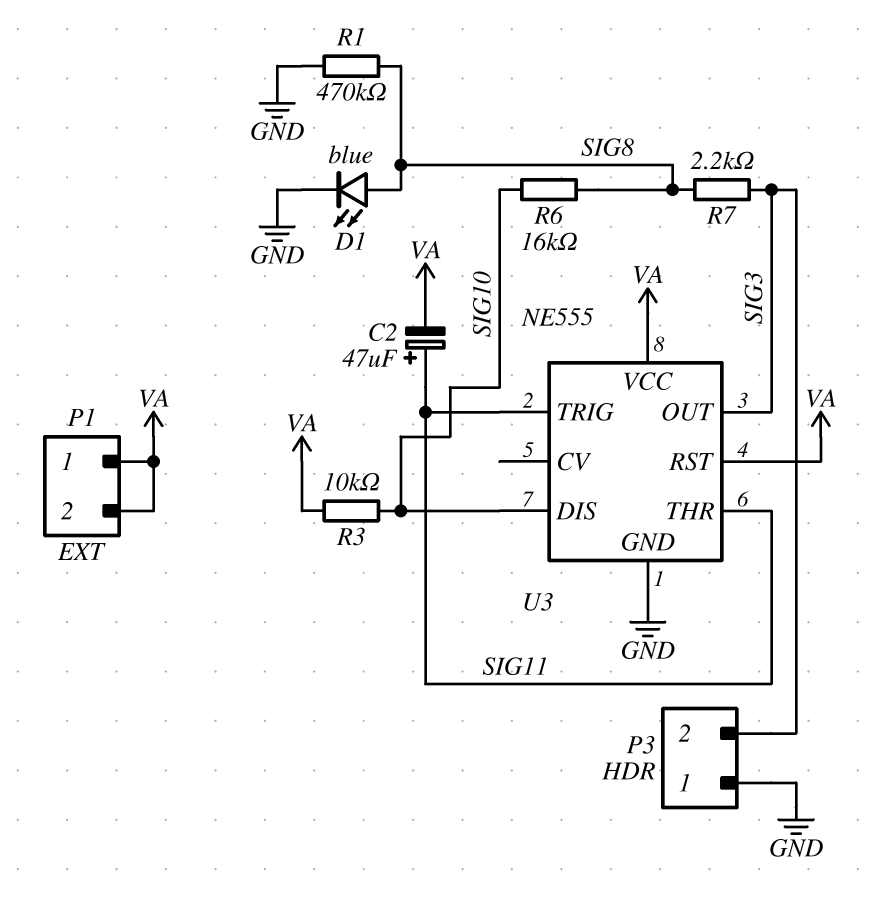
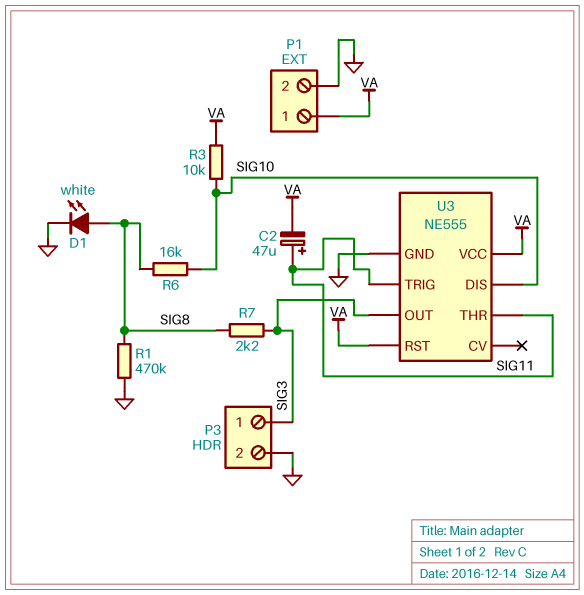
D1: LED blue (A SIG8, K GND) -> LED white (A SIG8, K GND)
P1 pin 2: VA -> GND
P3 pin 1: GND -> SIG3
P3 pin 2: SIG3 -> GND

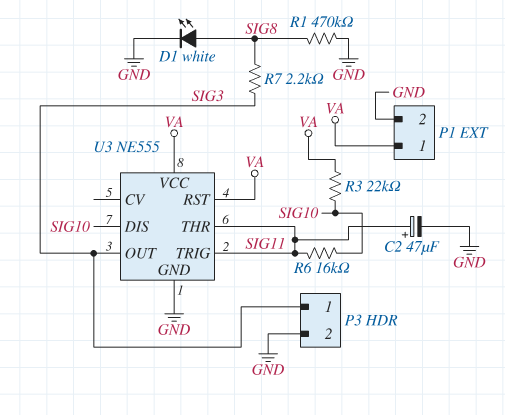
C2: 47uF (plus SIG11, minus VA) -> 47uF (plus SIG11, minus GND)
R3: 10k (SIG10, VA) -> 22k (SIG10, VA)
R6: 16k (SIG8, SIG10) -> 16k (SIG10, SIG11)

